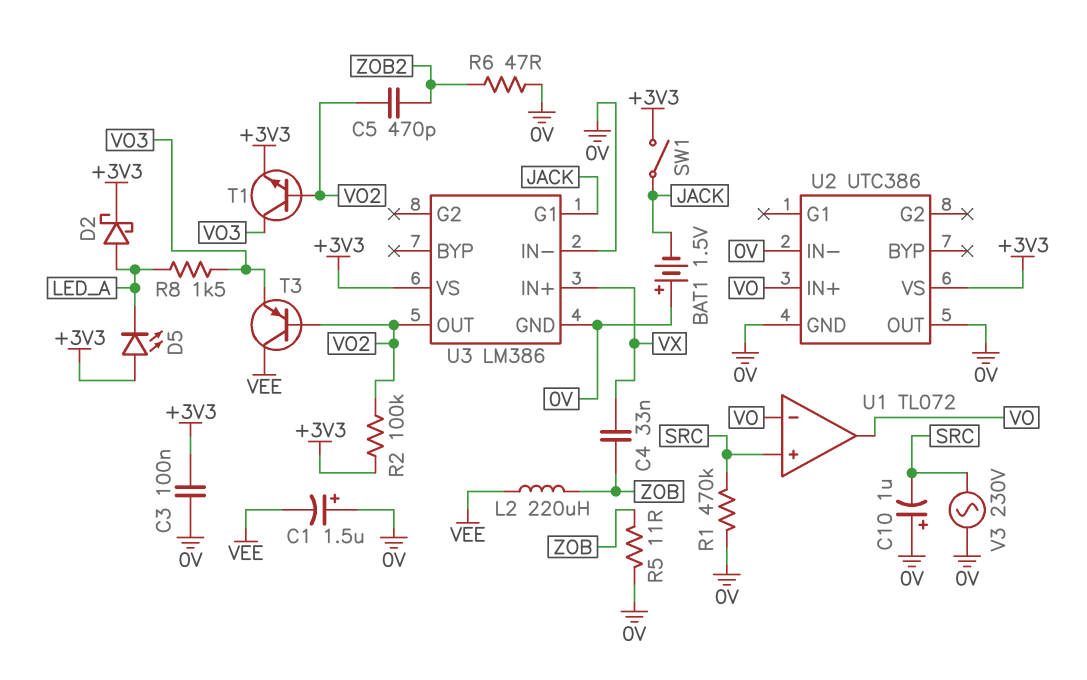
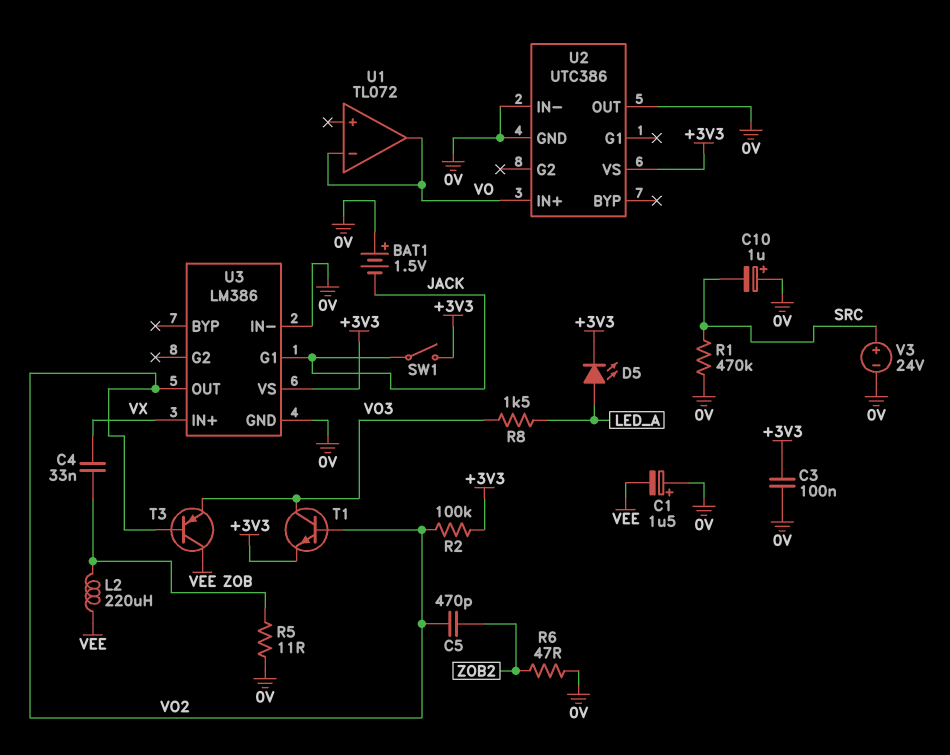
D2: schottky (A LED_A, K +3V3) -> none
D5: LED (A +3V3, K LED_A) -> LED (A LED_A, K +3V3)
U1 pin in+: SRC -> none
V3: AC 230V (0V, SRC) -> 24V (plus SRC, minus 0V)

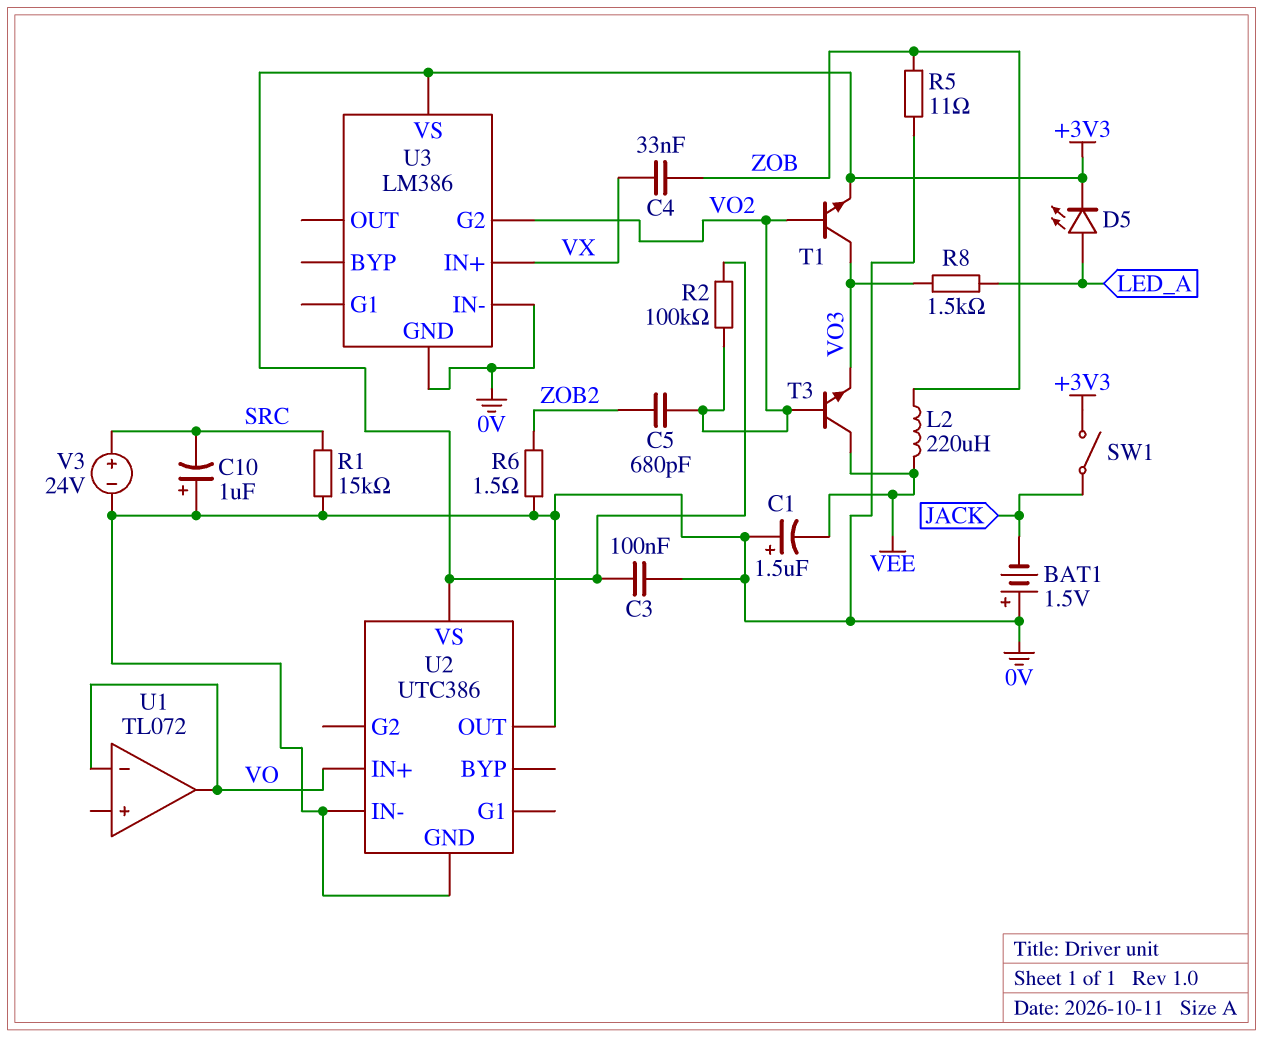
C5: 470pF (VO2, ZOB2) -> 680pF (VO2, ZOB2)
R1: 470k (0V, SRC) -> 15k (0V, SRC)
R6: 47 (0V, ZOB2) -> 1.5 (0V, ZOB2)
T3: PNP (B VO2, C VEE, E VO3) -> NPN (B VO2, C VEE, E VO3)
U3 pin G1: JACK -> none
U3 pin G2: none -> VO2
U3 pin OUT: VO2 -> none

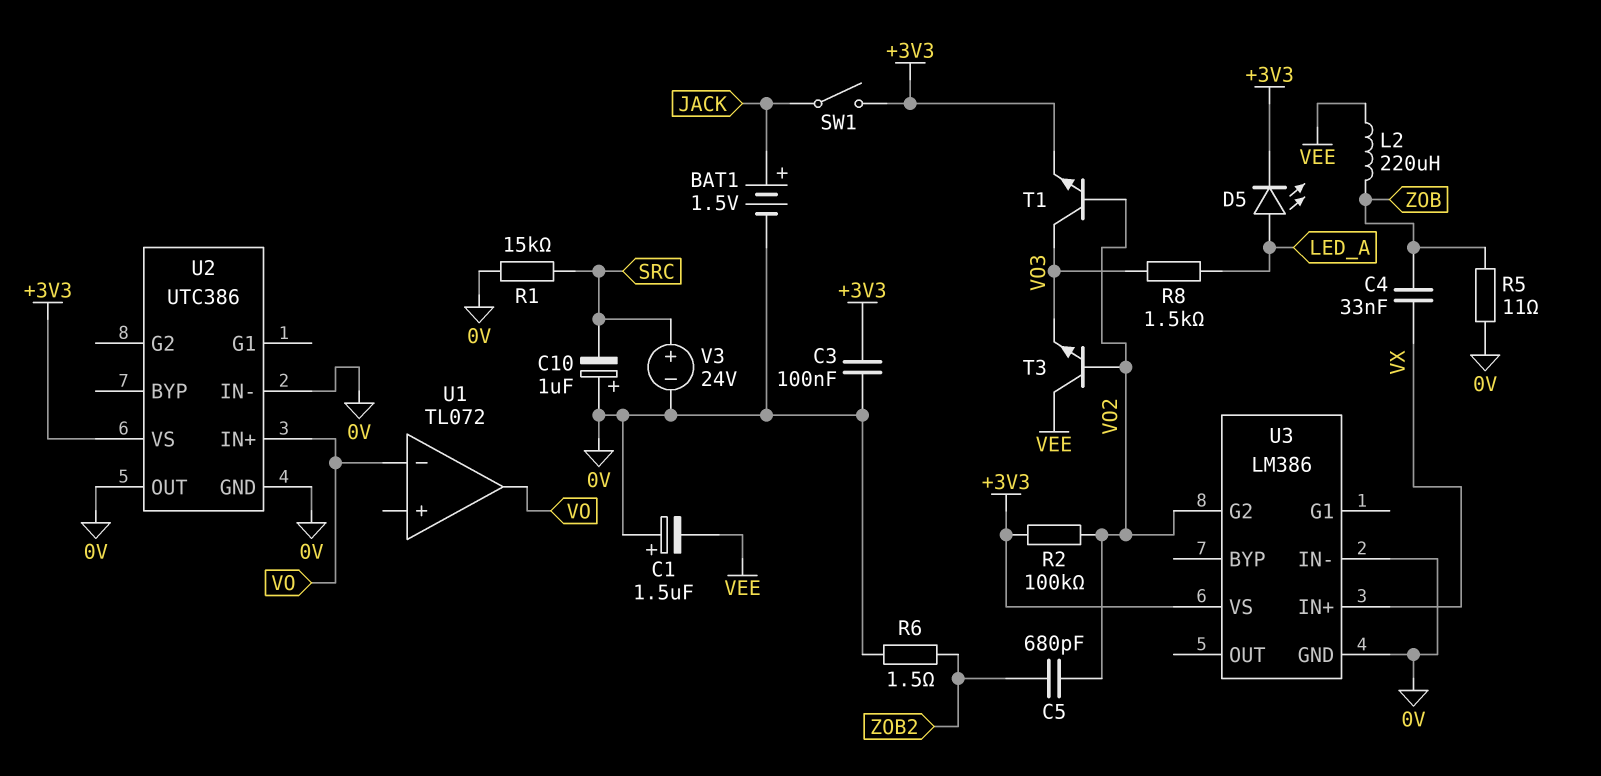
BAT1: 1.5V (plus 0V, minus JACK) -> 1.5V (plus JACK, minus 0V)

